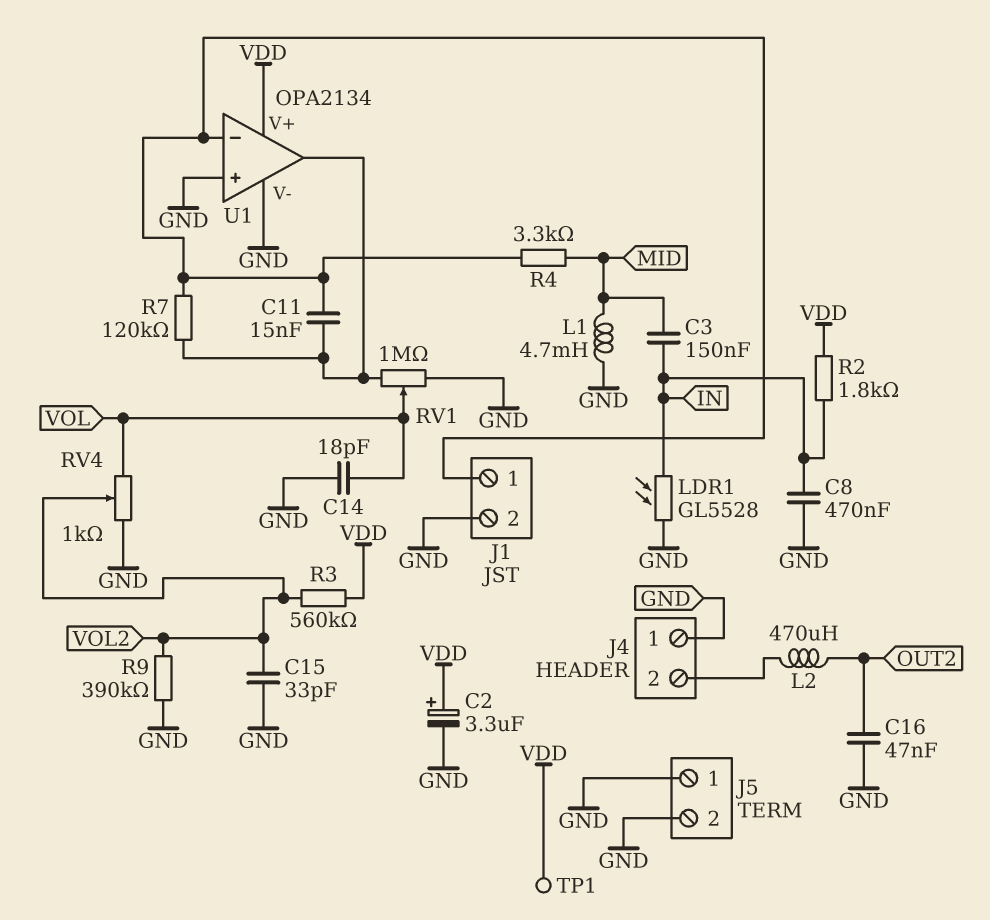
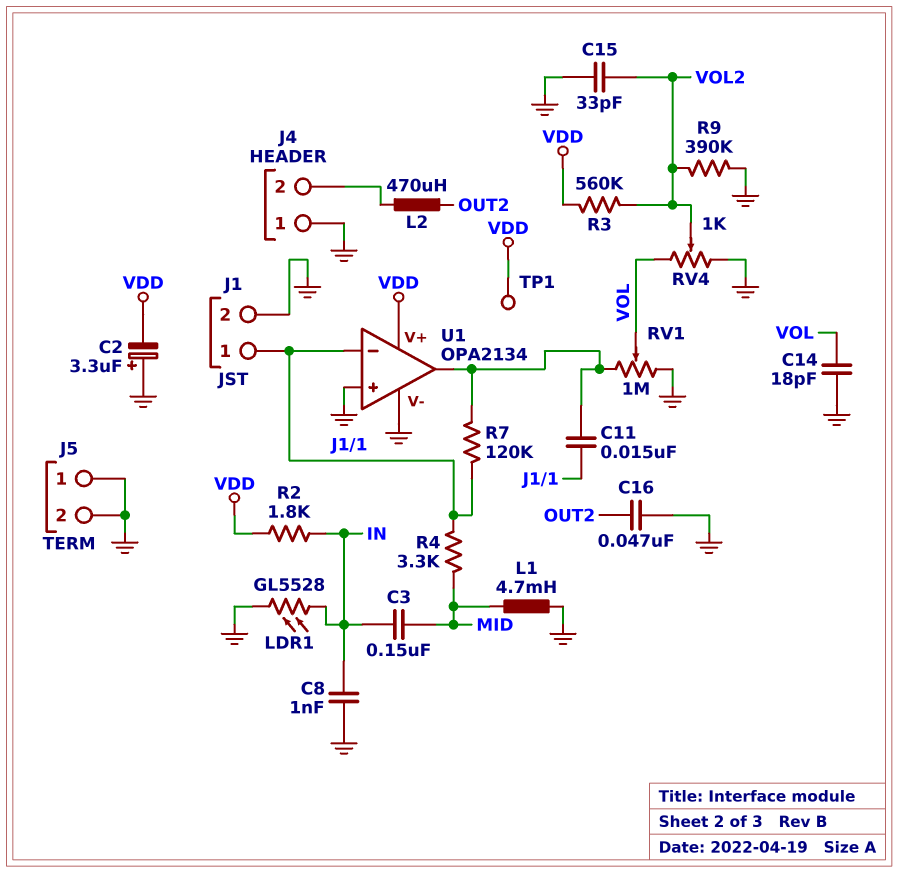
C2: 3.3uF (plus VDD, minus GND) -> 3.3uF (plus GND, minus VDD)
C8: 470nF (GND, IN) -> 1nF (GND, IN)

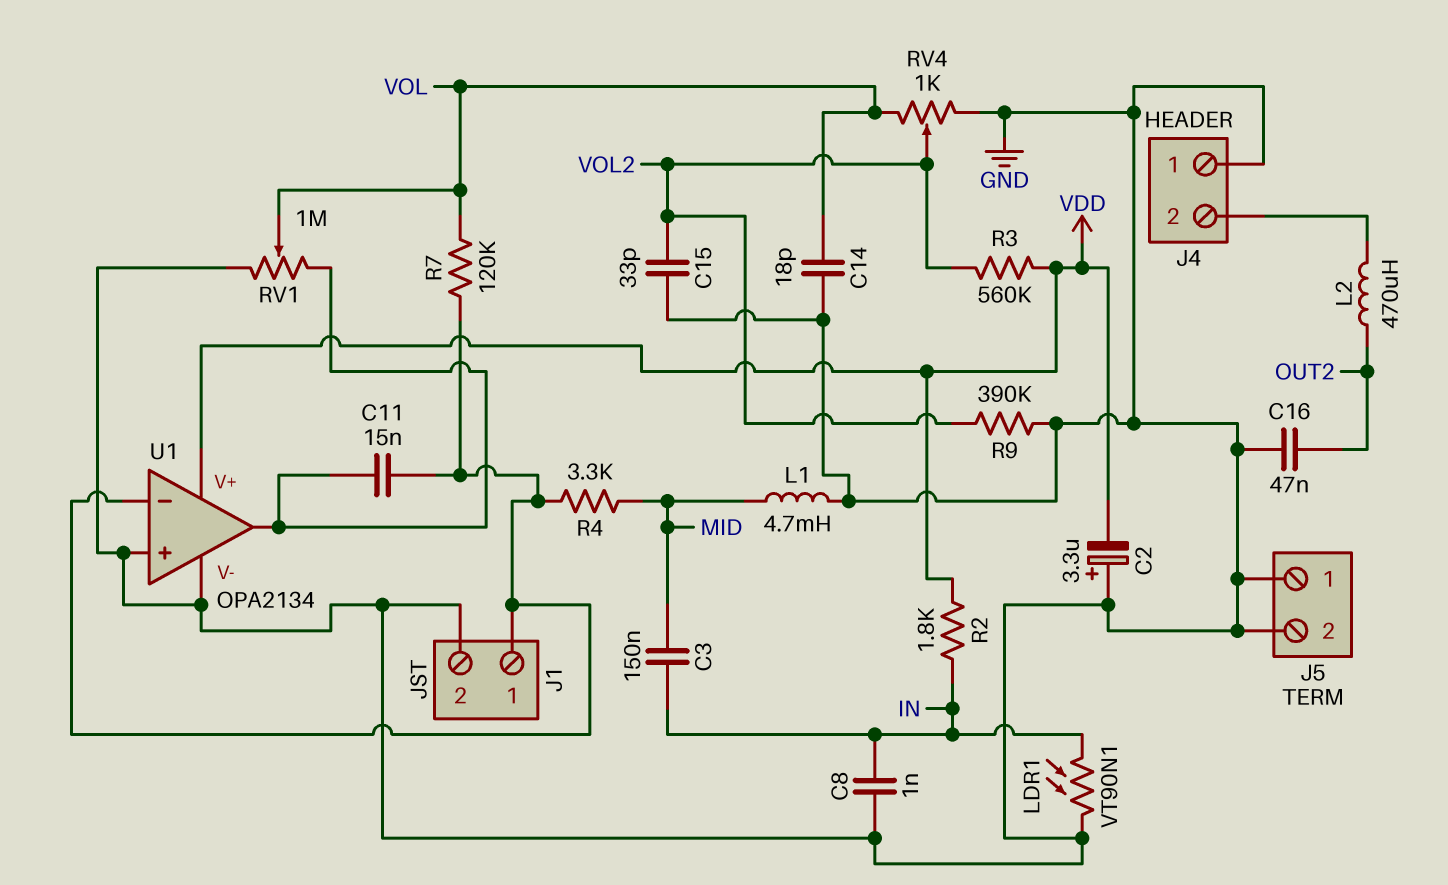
LDR1: GL5528 (GND, IN) -> VT90N1 (GND, IN)
R7: 120k (J1/1, U1/out) -> 120k (J1/1, VOL)
TP1: test point (VDD) -> none

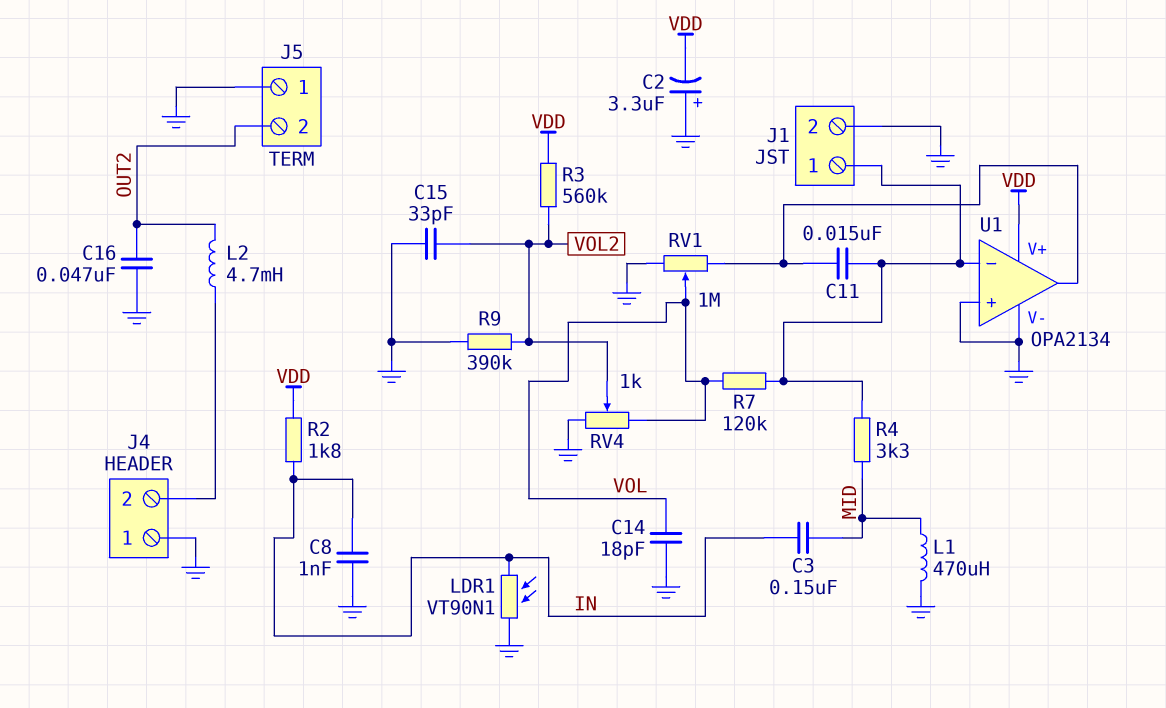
J5 pin 2: GND -> OUT2
L1: 4.7mH (GND, MID) -> 470uH (GND, MID)
L2: 470uH (J4/2, OUT2) -> 4.7mH (J4/2, OUT2)

